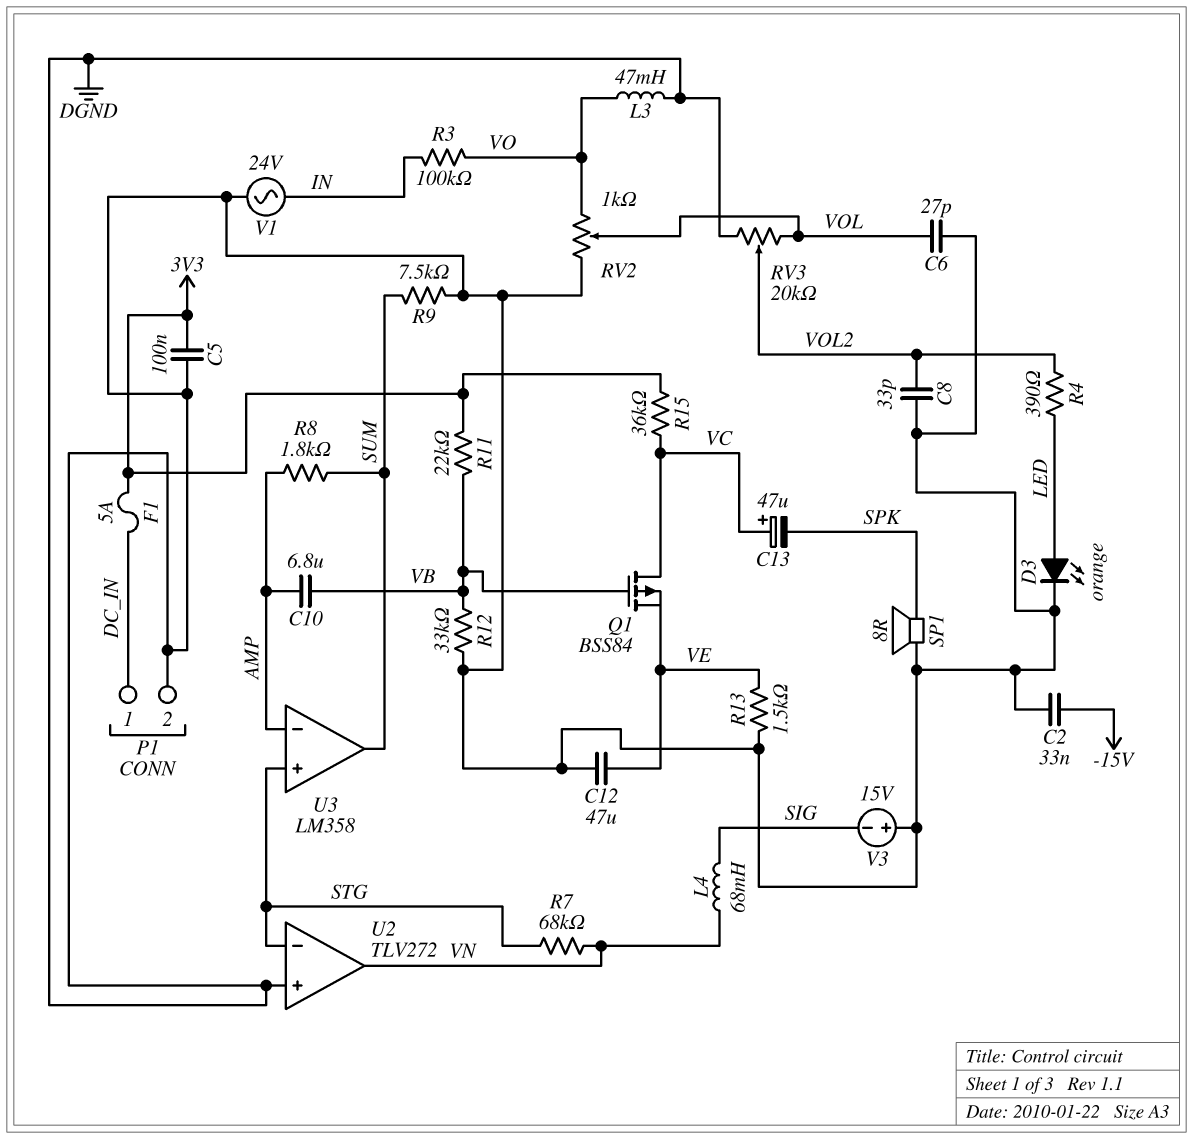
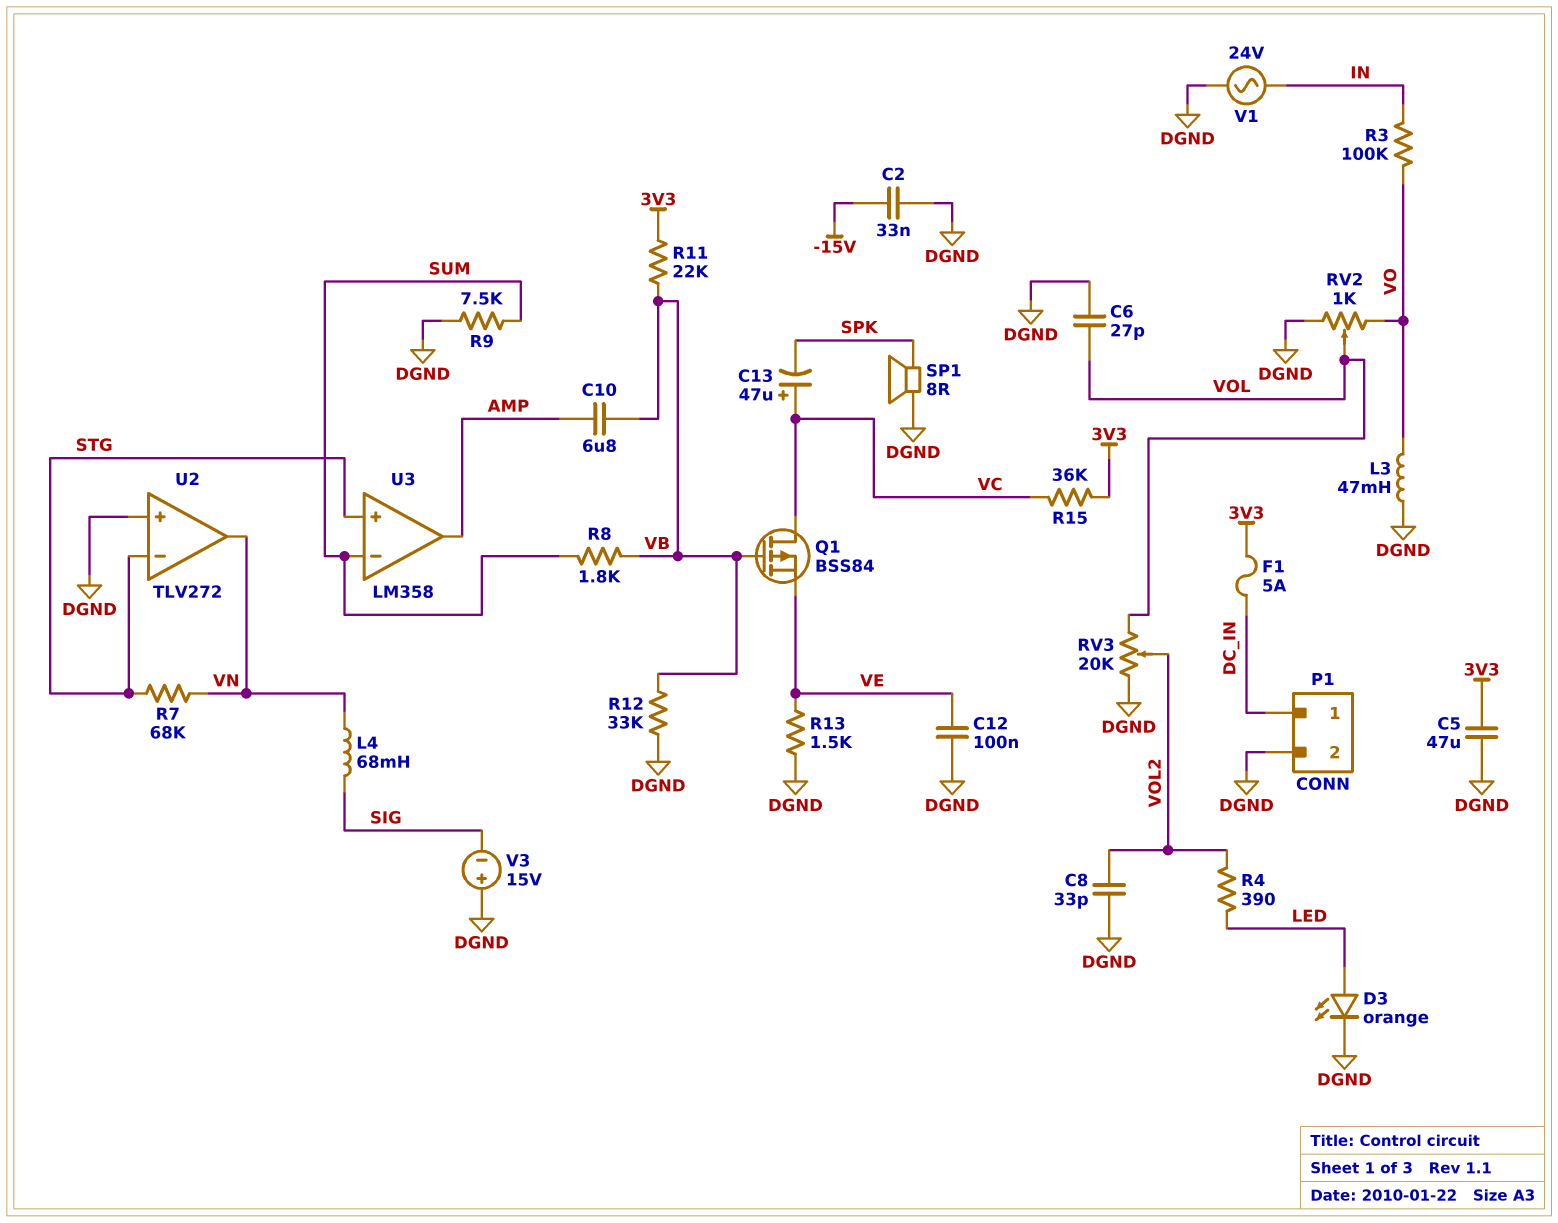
C5: 100nF (3V3, DGND) -> 47uF (3V3, DGND)
C12: 47uF (DGND, VE) -> 100nF (DGND, VE)
R8: 1.8k (AMP, SUM) -> 1.8k (SUM, VB)
U3 pin in-: AMP -> SUM
U3 pin out: SUM -> AMP

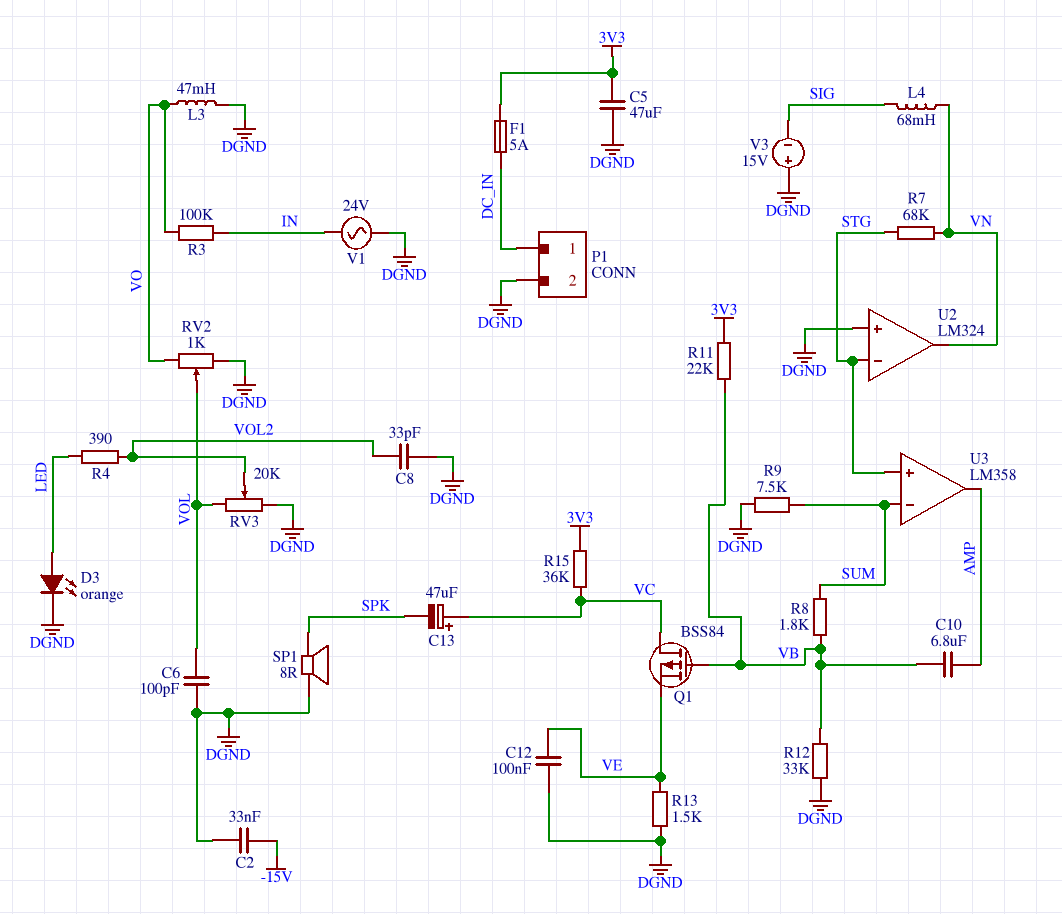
C6: 27pF (DGND, VOL) -> 100pF (DGND, VOL)
U2: TLV272 -> LM324

